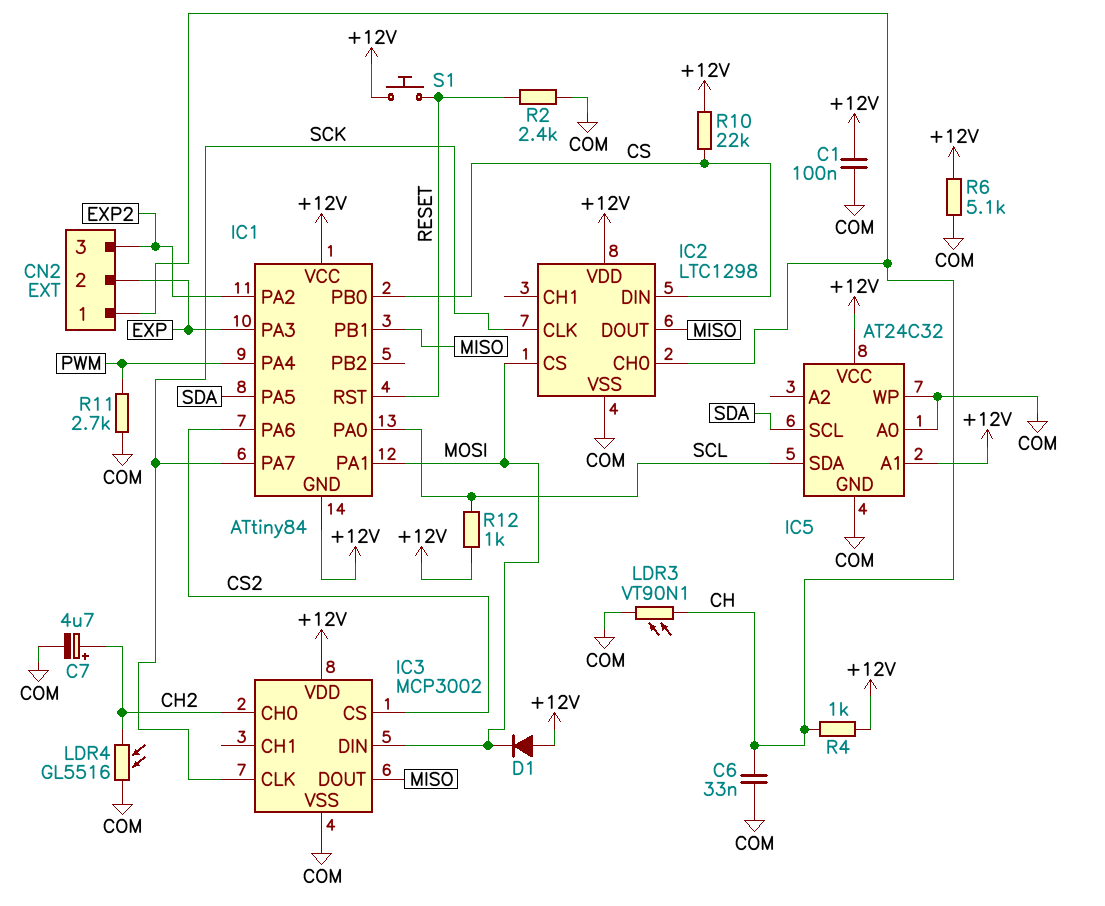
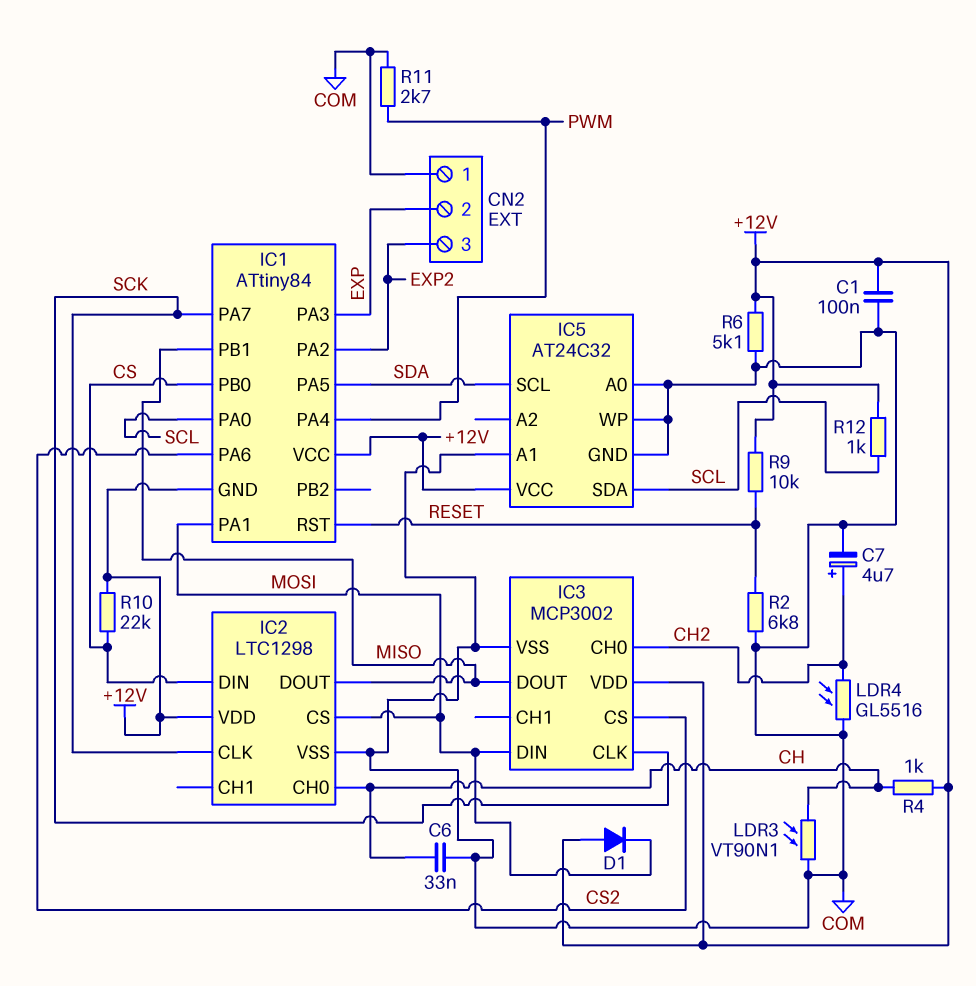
CN2 pin 1: CH -> COM
IC5 pin A1: +12V -> COM
R2: 2.4k (COM, RESET) -> 6.8k (COM, RESET)
R9: none -> 10k (+12V, RESET)
S1: button (+12V, RESET) -> none

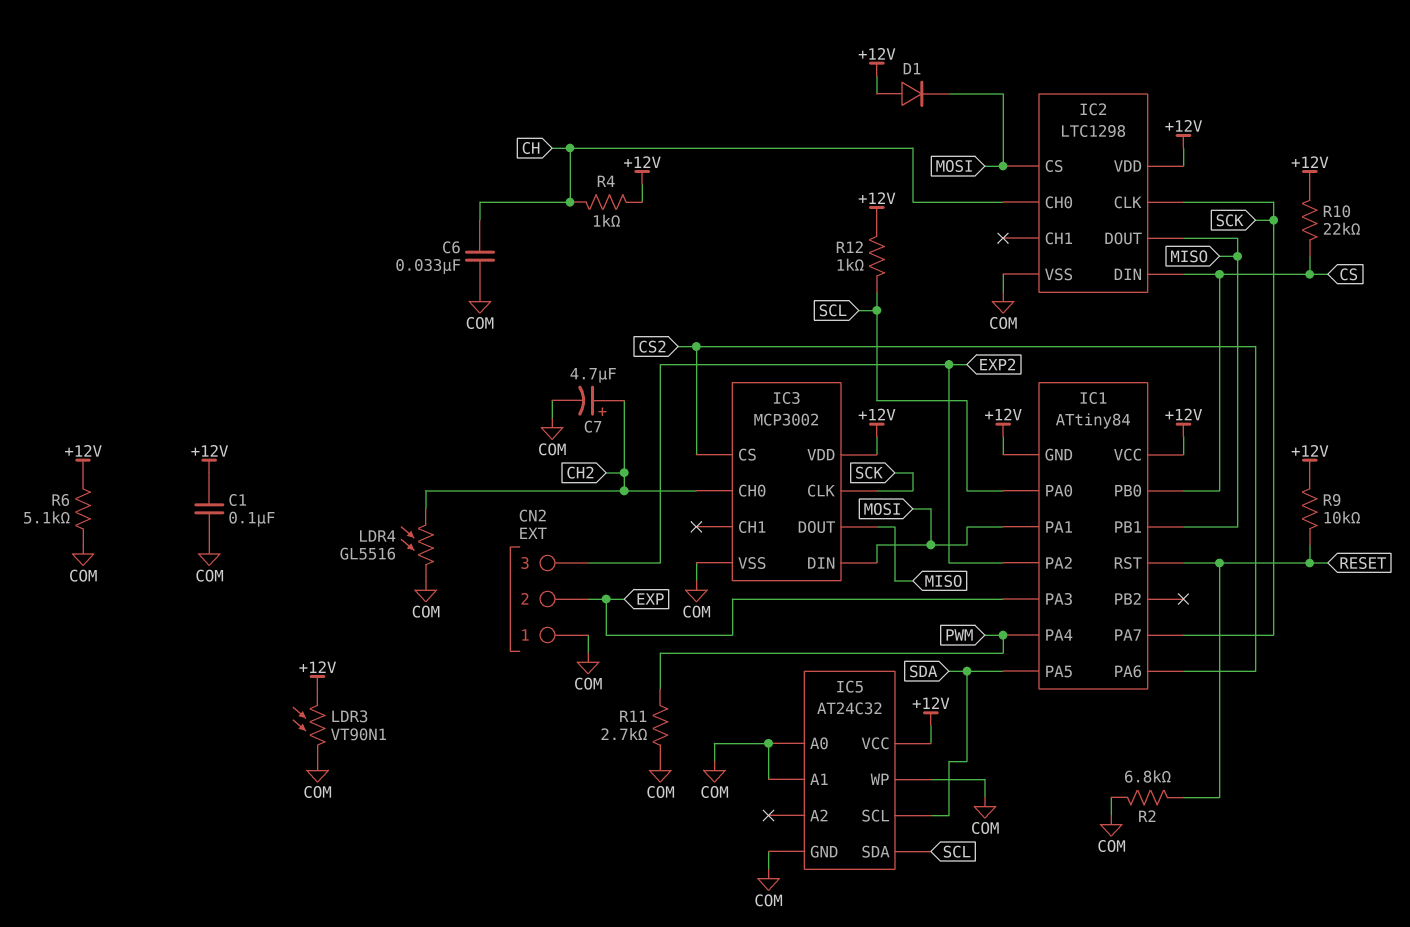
LDR3: VT90N1 (CH, COM) -> VT90N1 (+12V, COM)

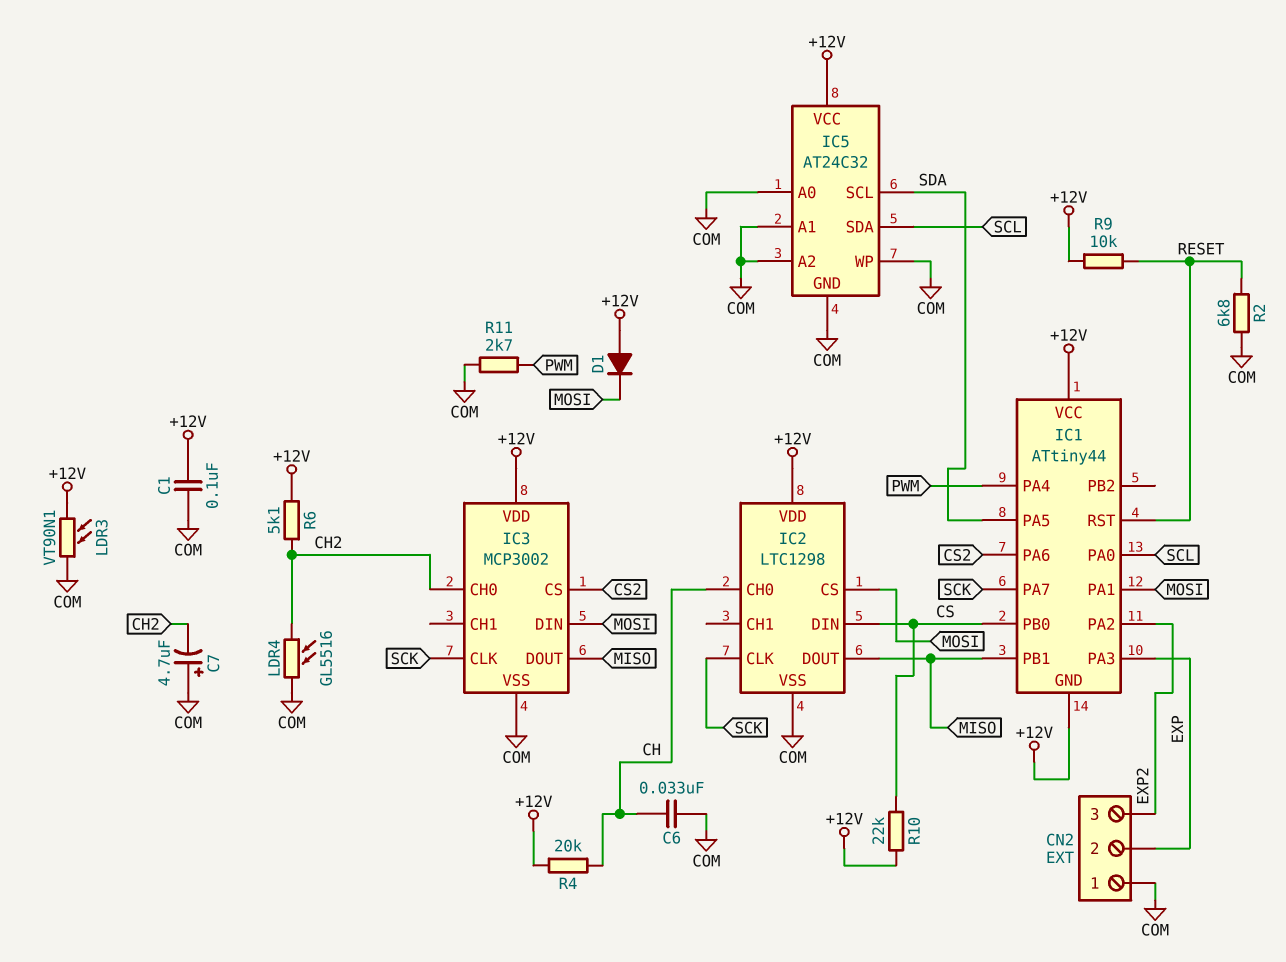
C7: 4.7uF (plus CH2, minus COM) -> 4.7uF (plus COM, minus CH2)
IC1: ATtiny84 -> ATtiny44
IC5 pin A2: none -> COM
R4: 1k (+12V, CH) -> 20k (+12V, CH)
R6: 5.1k (+12V, COM) -> 5.1k (+12V, CH2)
R12: 1k (+12V, SCL) -> none

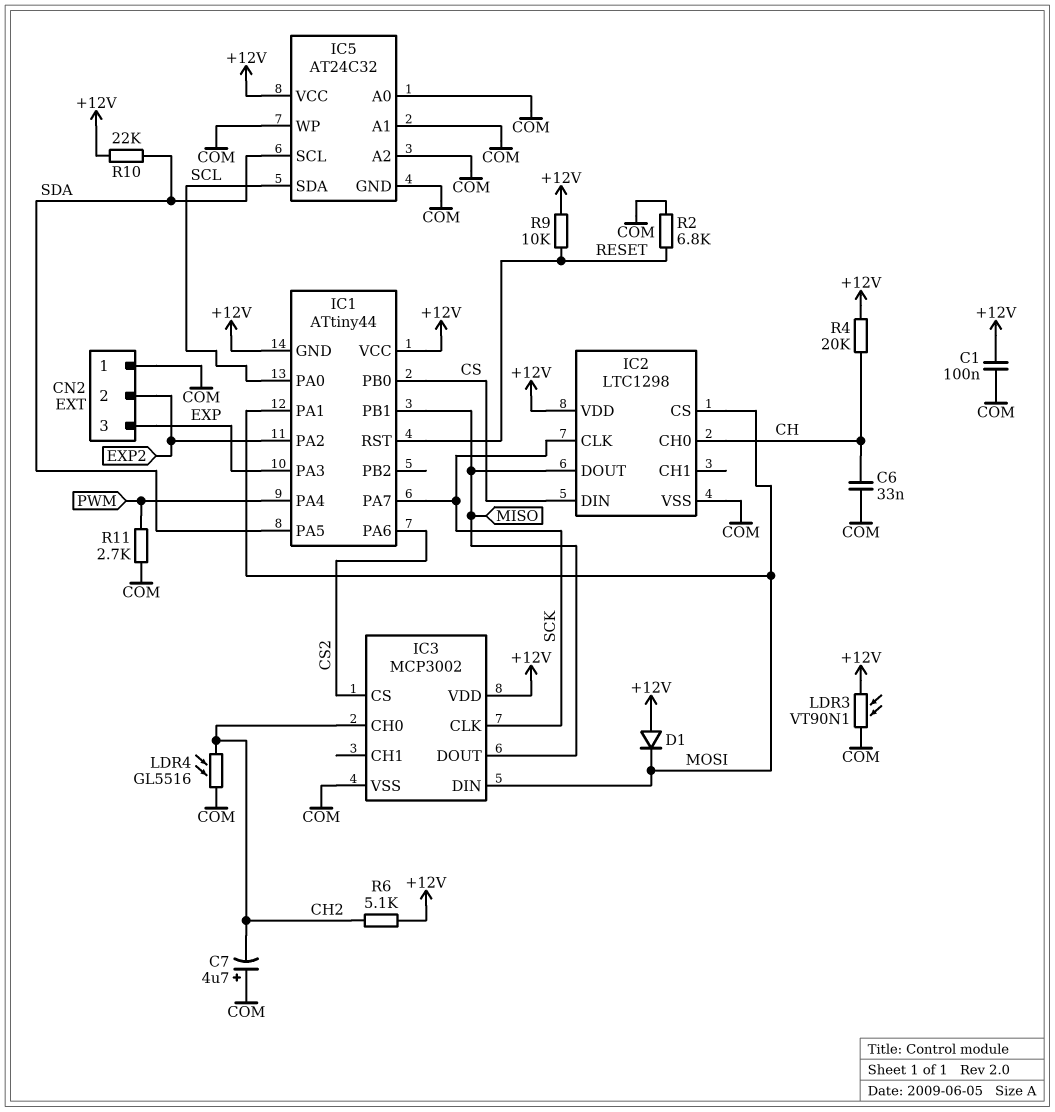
CN2 pin 2: EXP -> EXP2
CN2 pin 3: EXP2 -> EXP
R10: 22k (+12V, CS) -> 22k (+12V, SDA)

